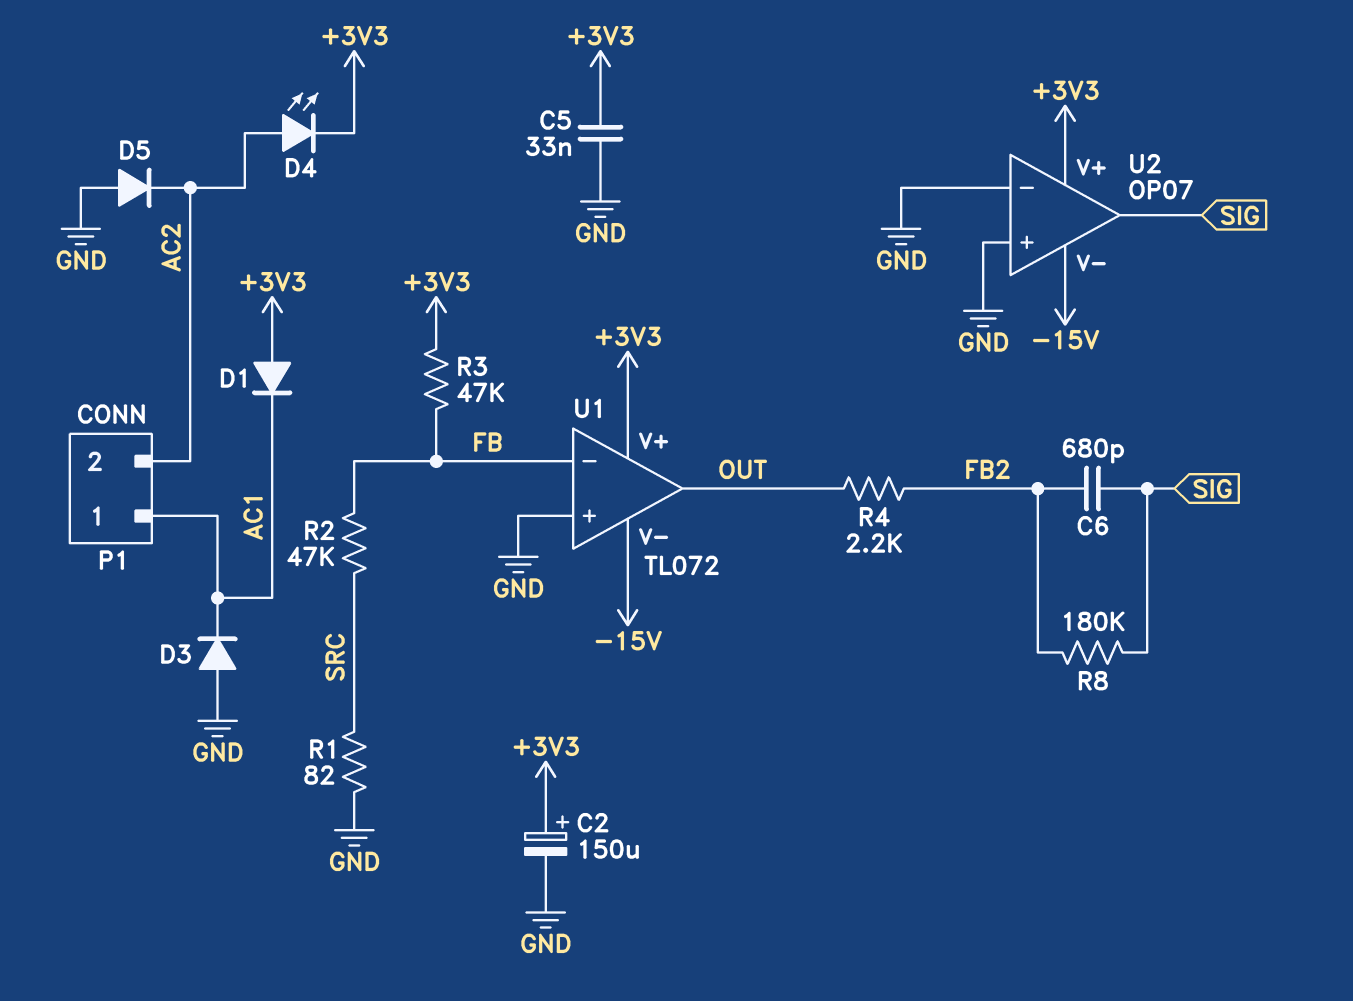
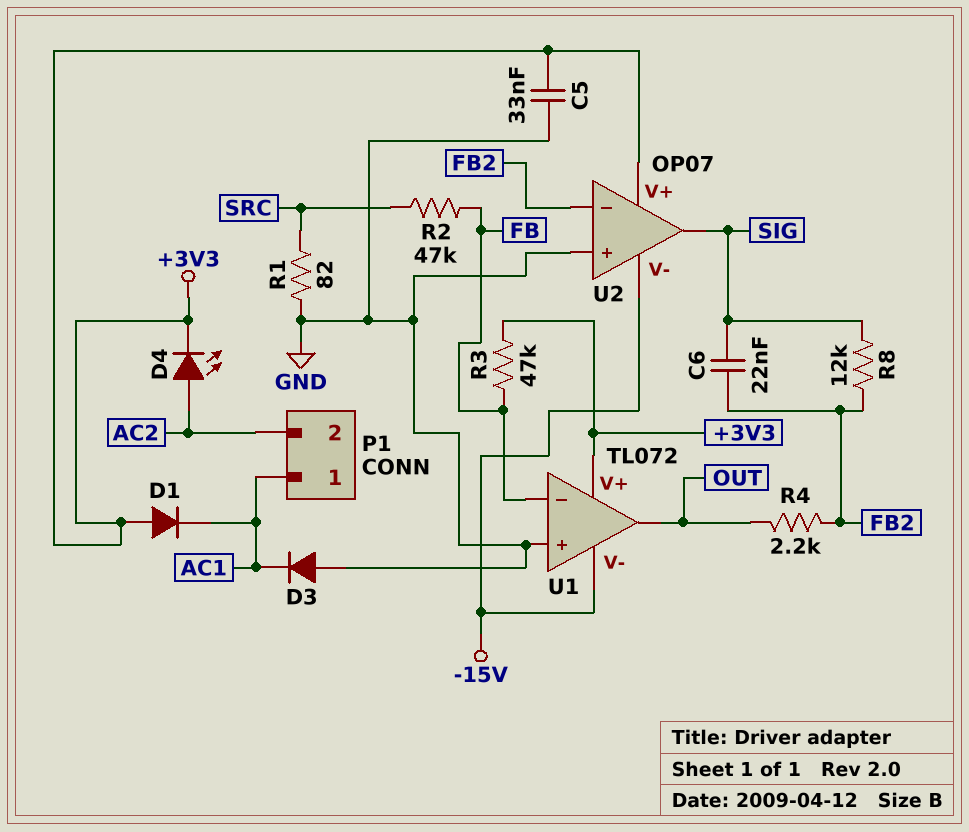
C2: 150uF (plus +3V3, minus GND) -> none
C6: 680pF (FB2, SIG) -> 22nF (FB2, SIG)
D5: diode (A GND, K AC2) -> none
R8: 180k (FB2, SIG) -> 12k (FB2, SIG)
U2 pin in-: GND -> FB2

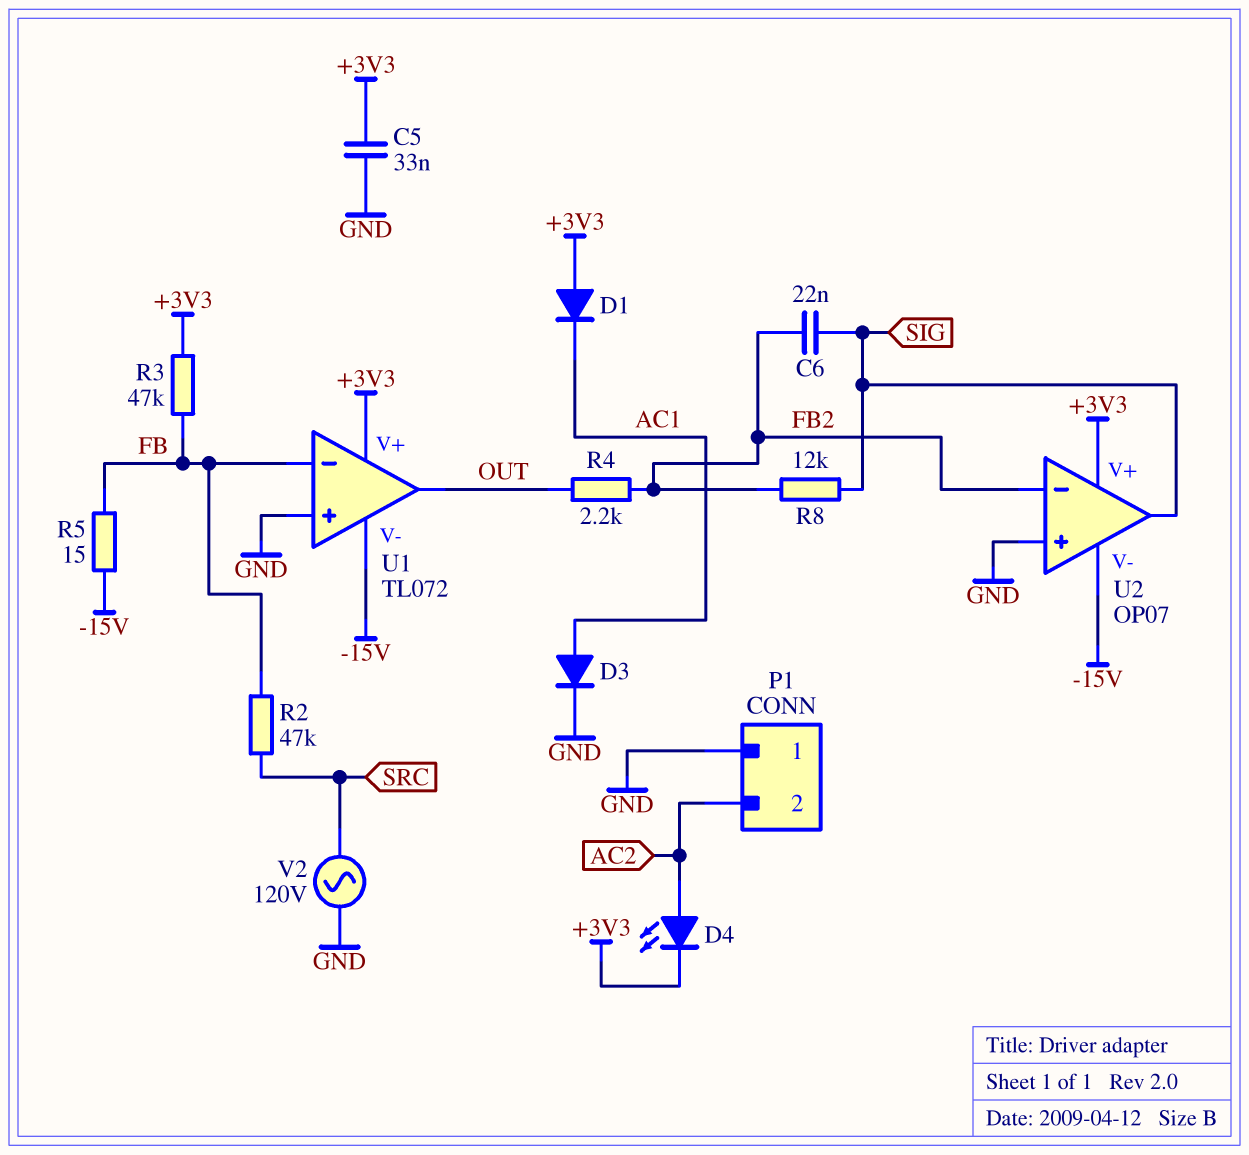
D3: diode (A GND, K AC1) -> diode (A AC1, K GND)
P1 pin 1: AC1 -> GND
R1: 82 (GND, SRC) -> none
R5: none -> 15 (-15V, FB)
V2: none -> AC 120V (GND, SRC)

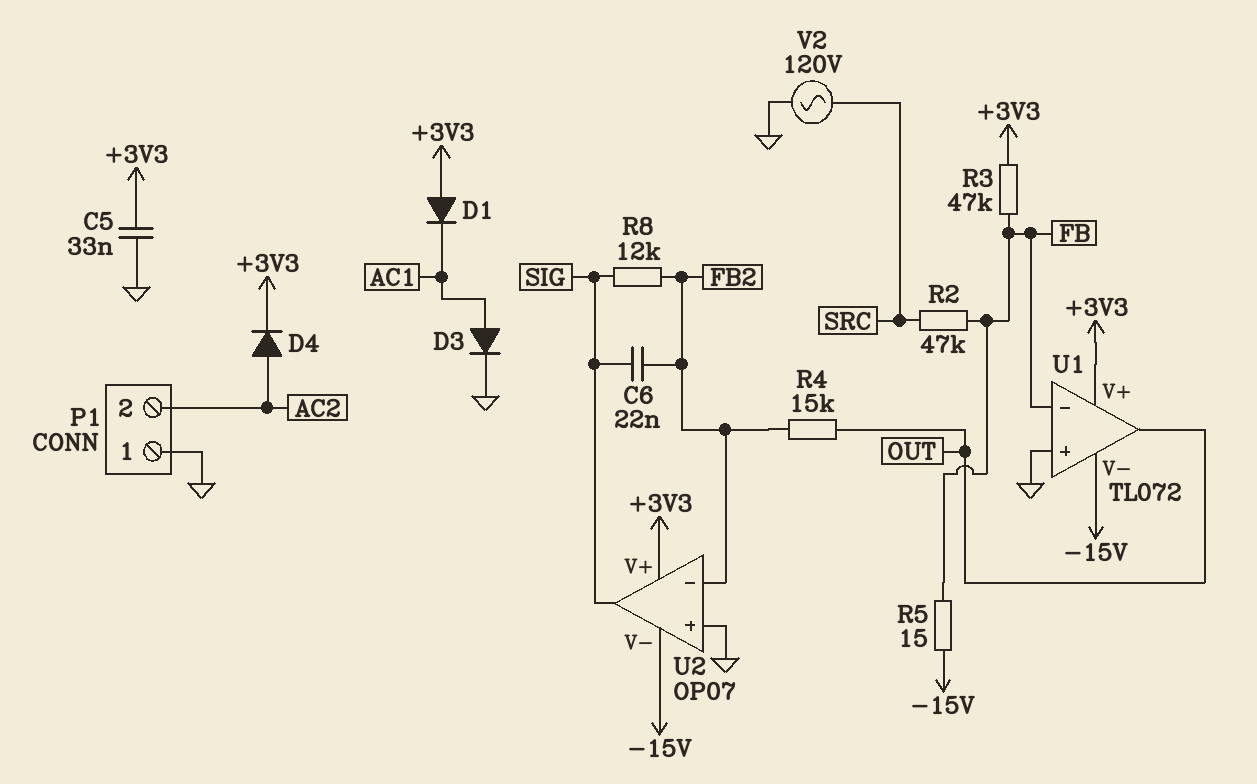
D4: LED (A AC2, K +3V3) -> diode (A AC2, K +3V3)
R4: 2.2k (FB2, OUT) -> 15k (FB2, OUT)

